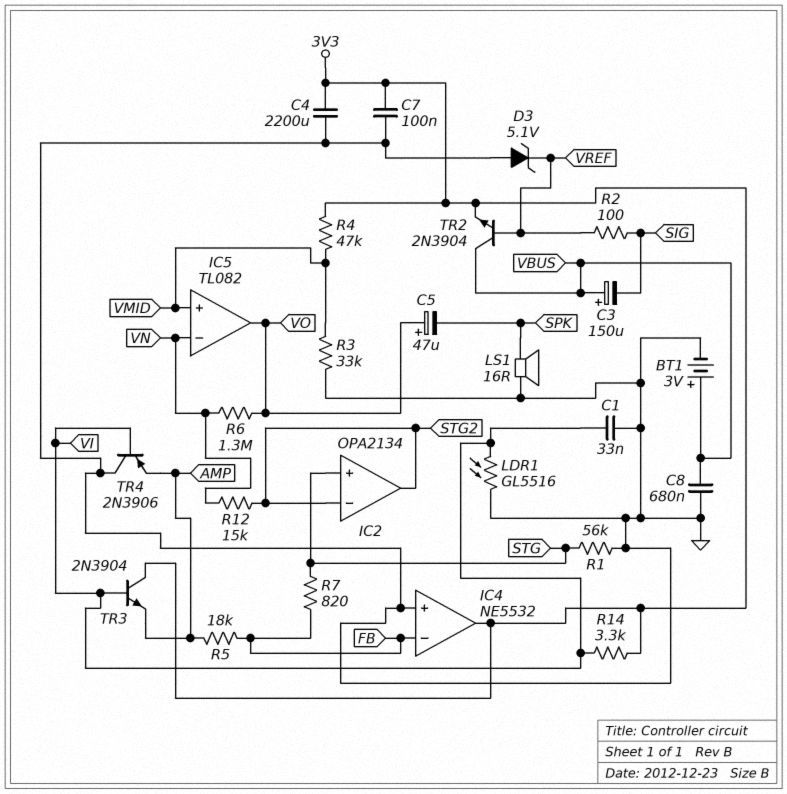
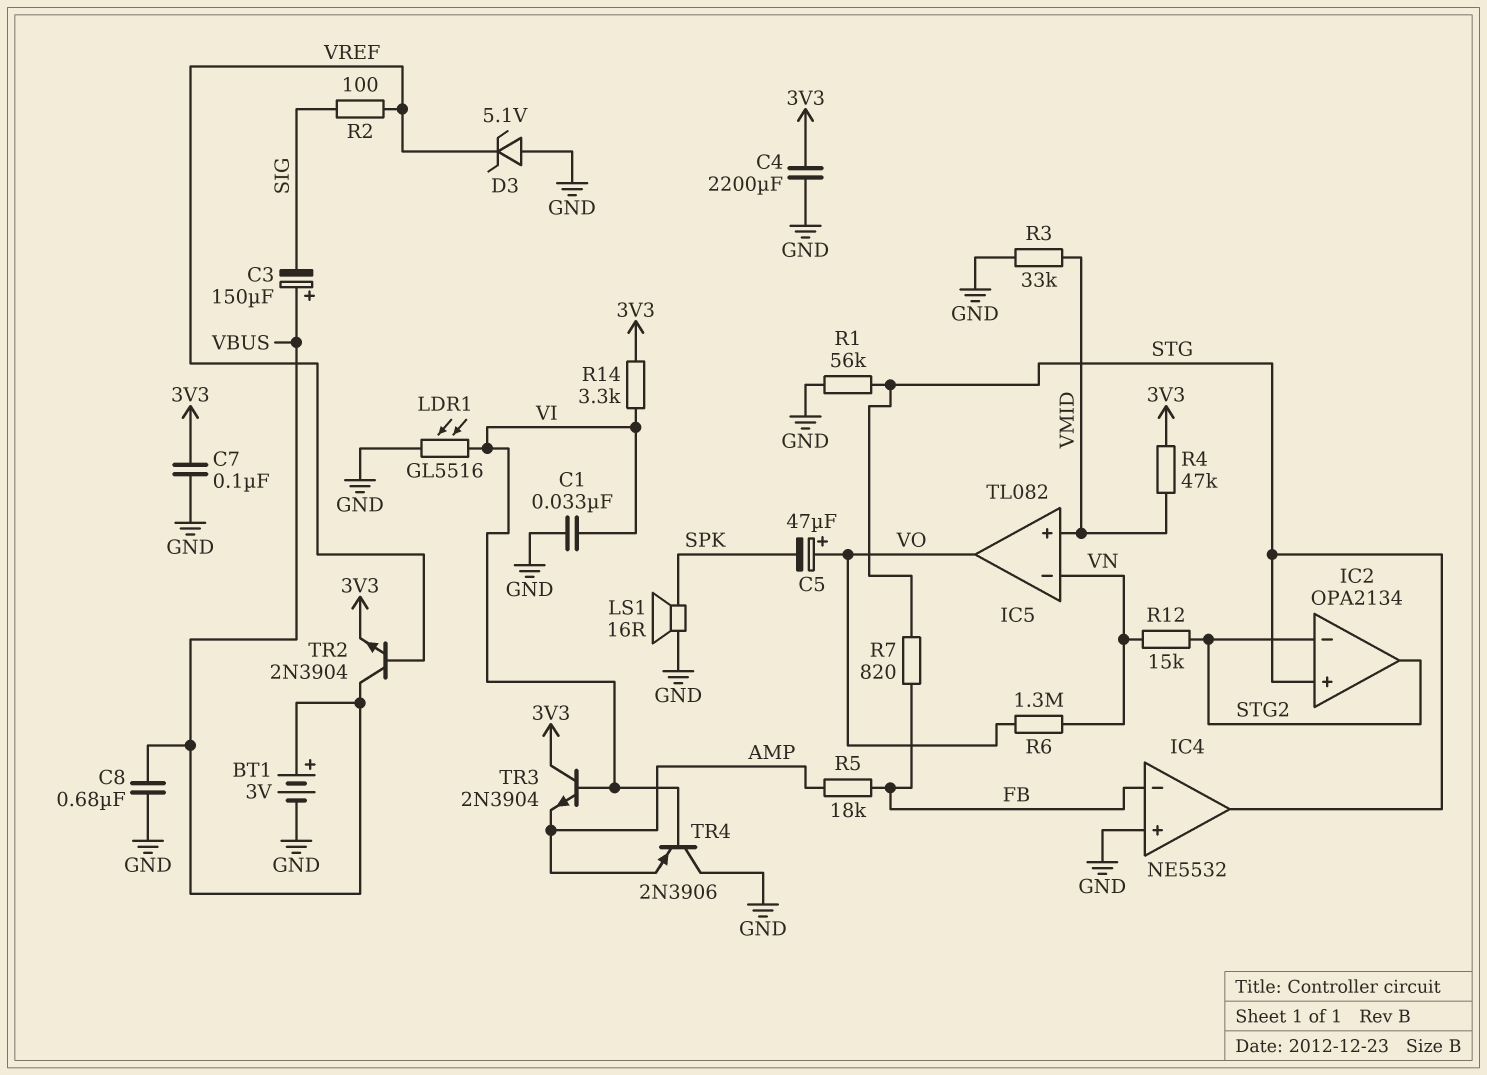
IC4 pin out: 3V3 -> STG

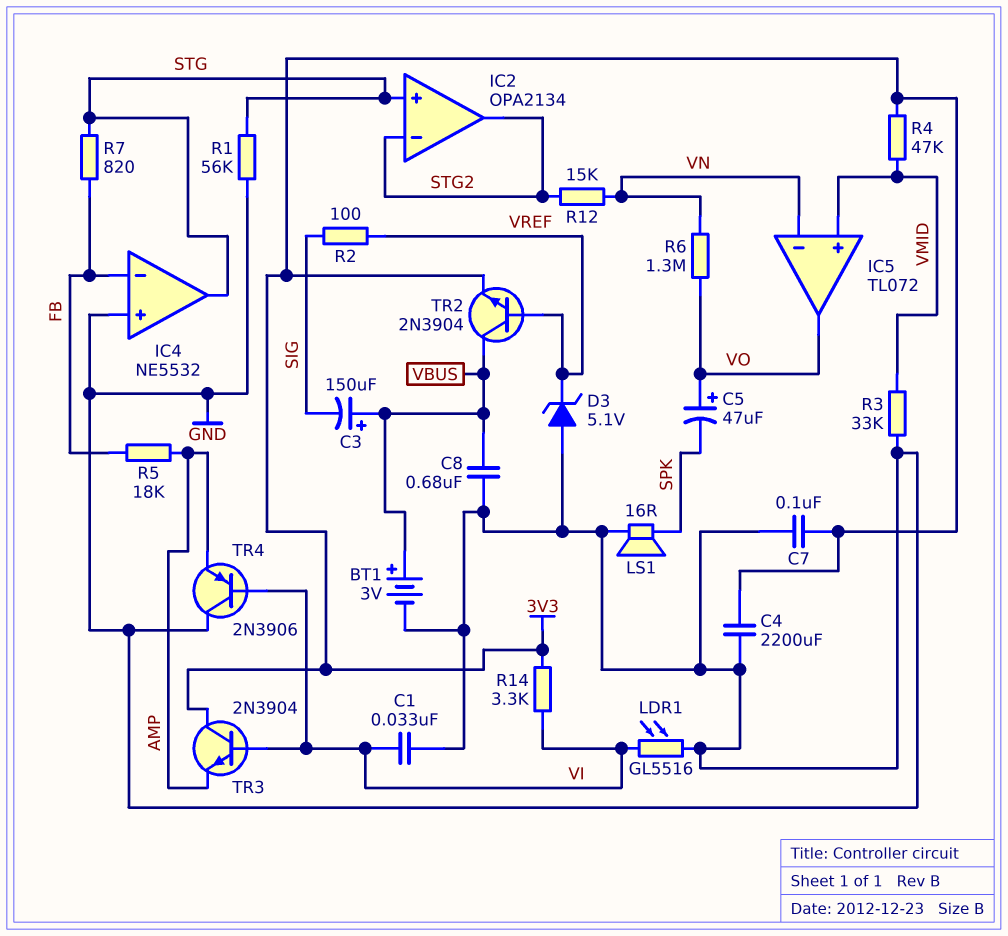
IC5: TL082 -> TL072

